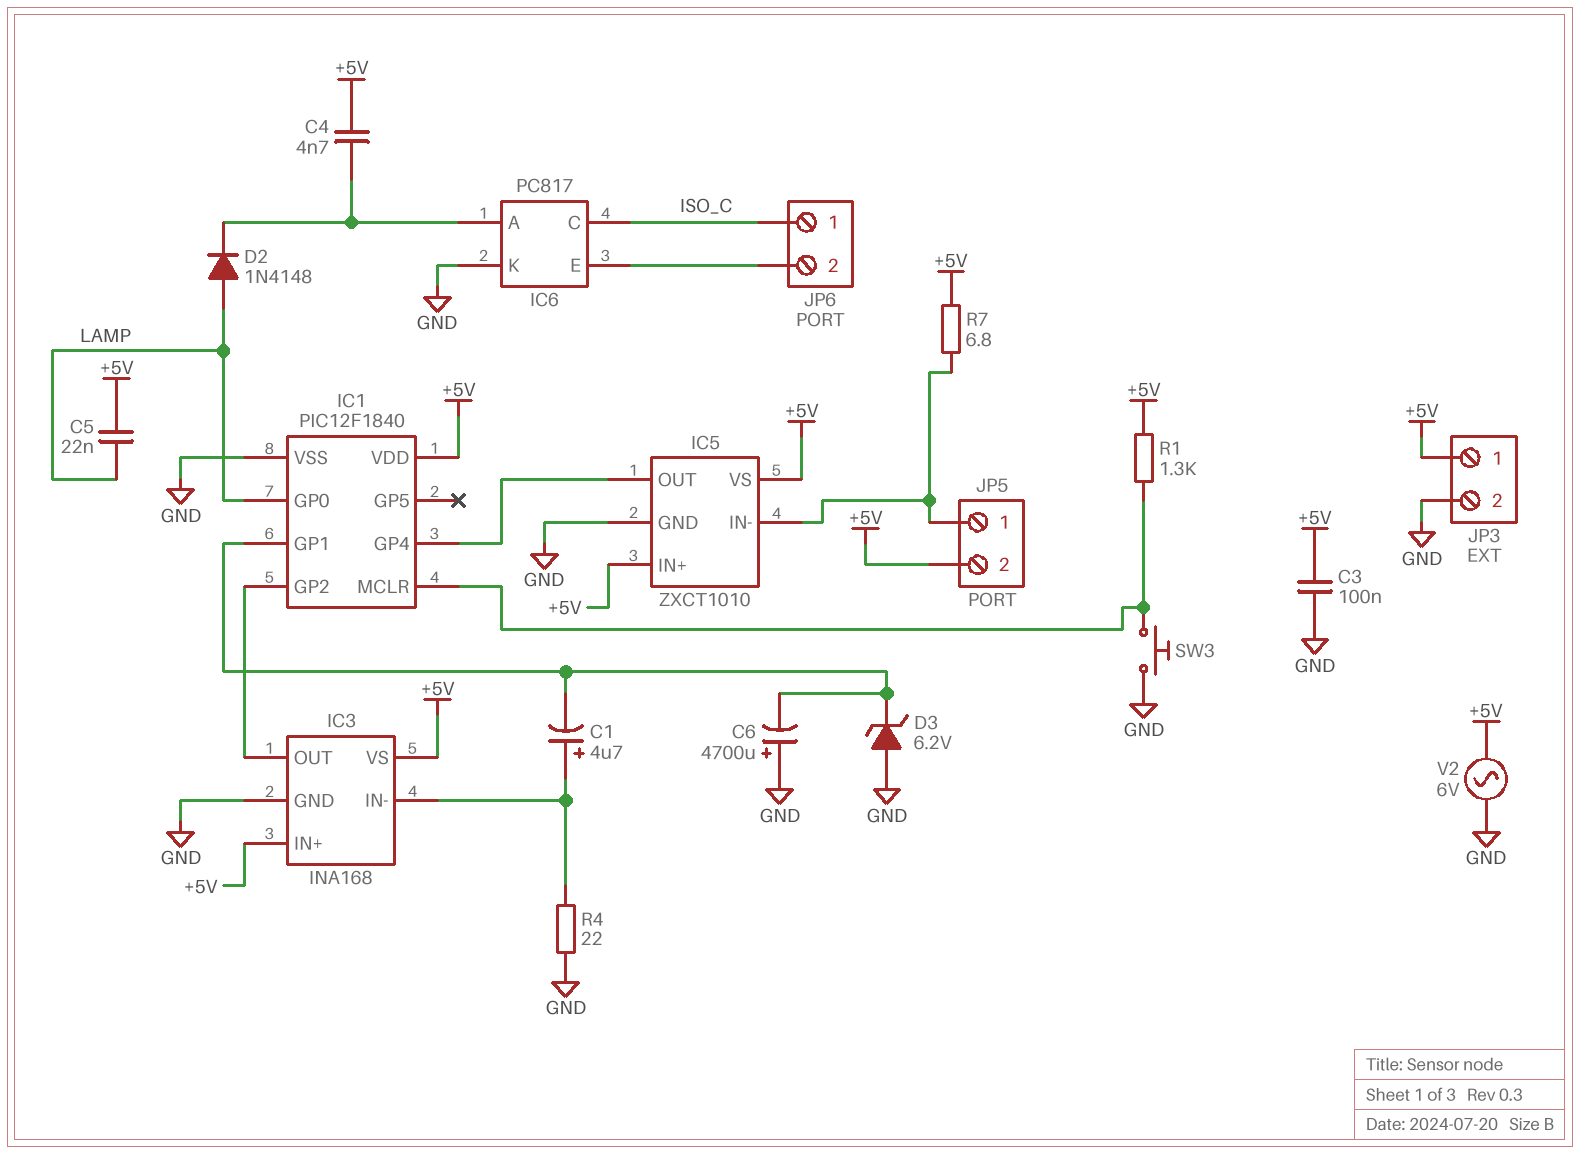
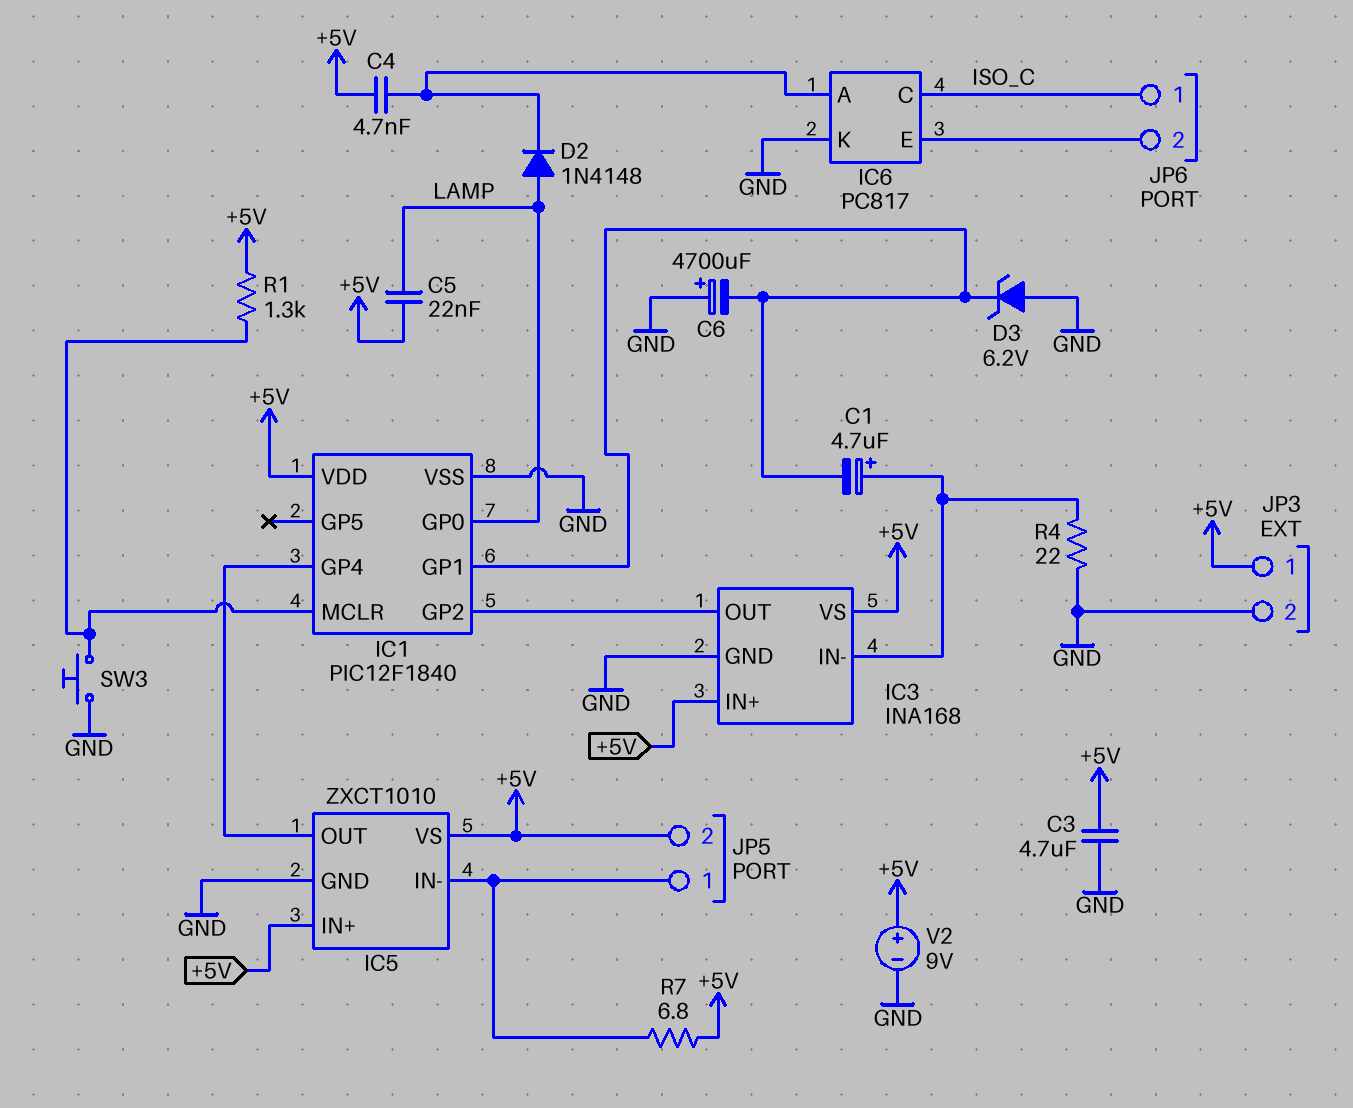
C3: 100nF (+5V, GND) -> 4.7uF (+5V, GND)
V2: AC 6V (+5V, GND) -> 9V (plus +5V, minus GND)

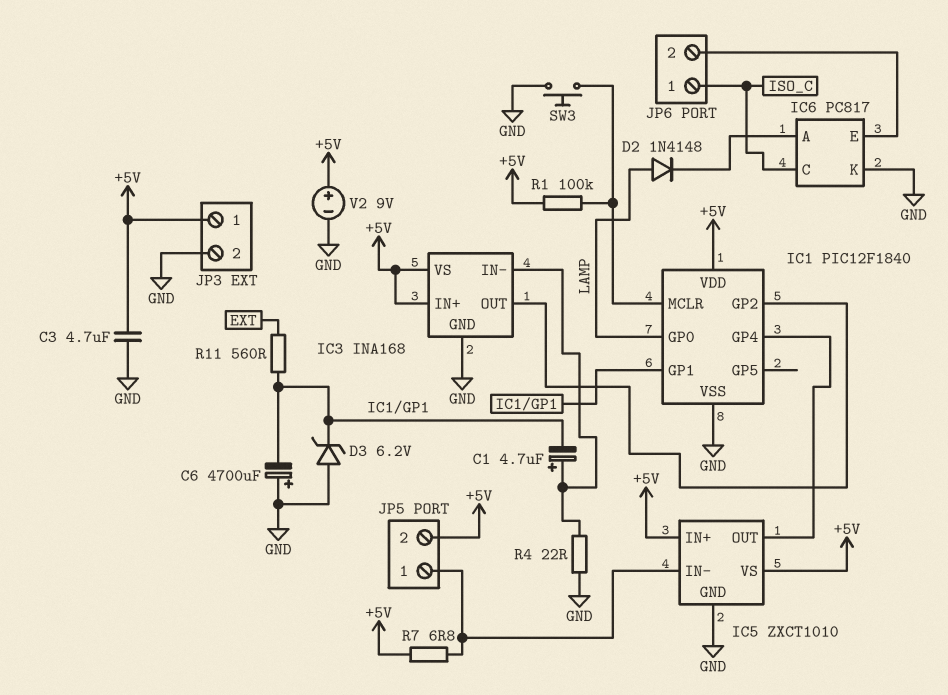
C4: 4.7nF (+5V, IC6/A) -> none
C5: 22nF (+5V, LAMP) -> none
R1: 1.3k (+5V, IC1/MCLR) -> 100k (+5V, IC1/MCLR)
R11: none -> 560 (EXT, IC1/GP1)

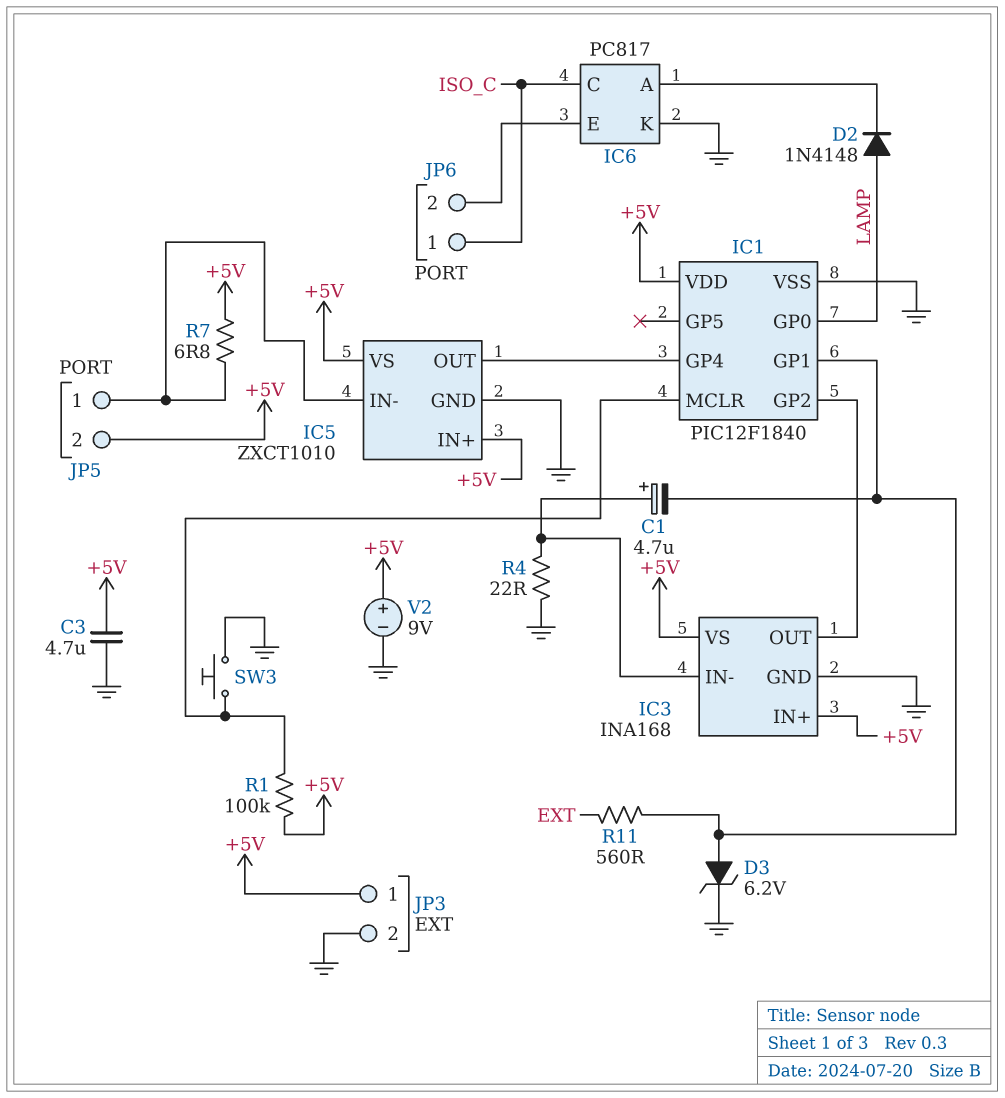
C6: 4700uF (plus GND, minus IC1/GP1) -> none
D3: zener 6.2V (A GND, K IC1/GP1) -> zener 6.2V (A IC1/GP1, K GND)

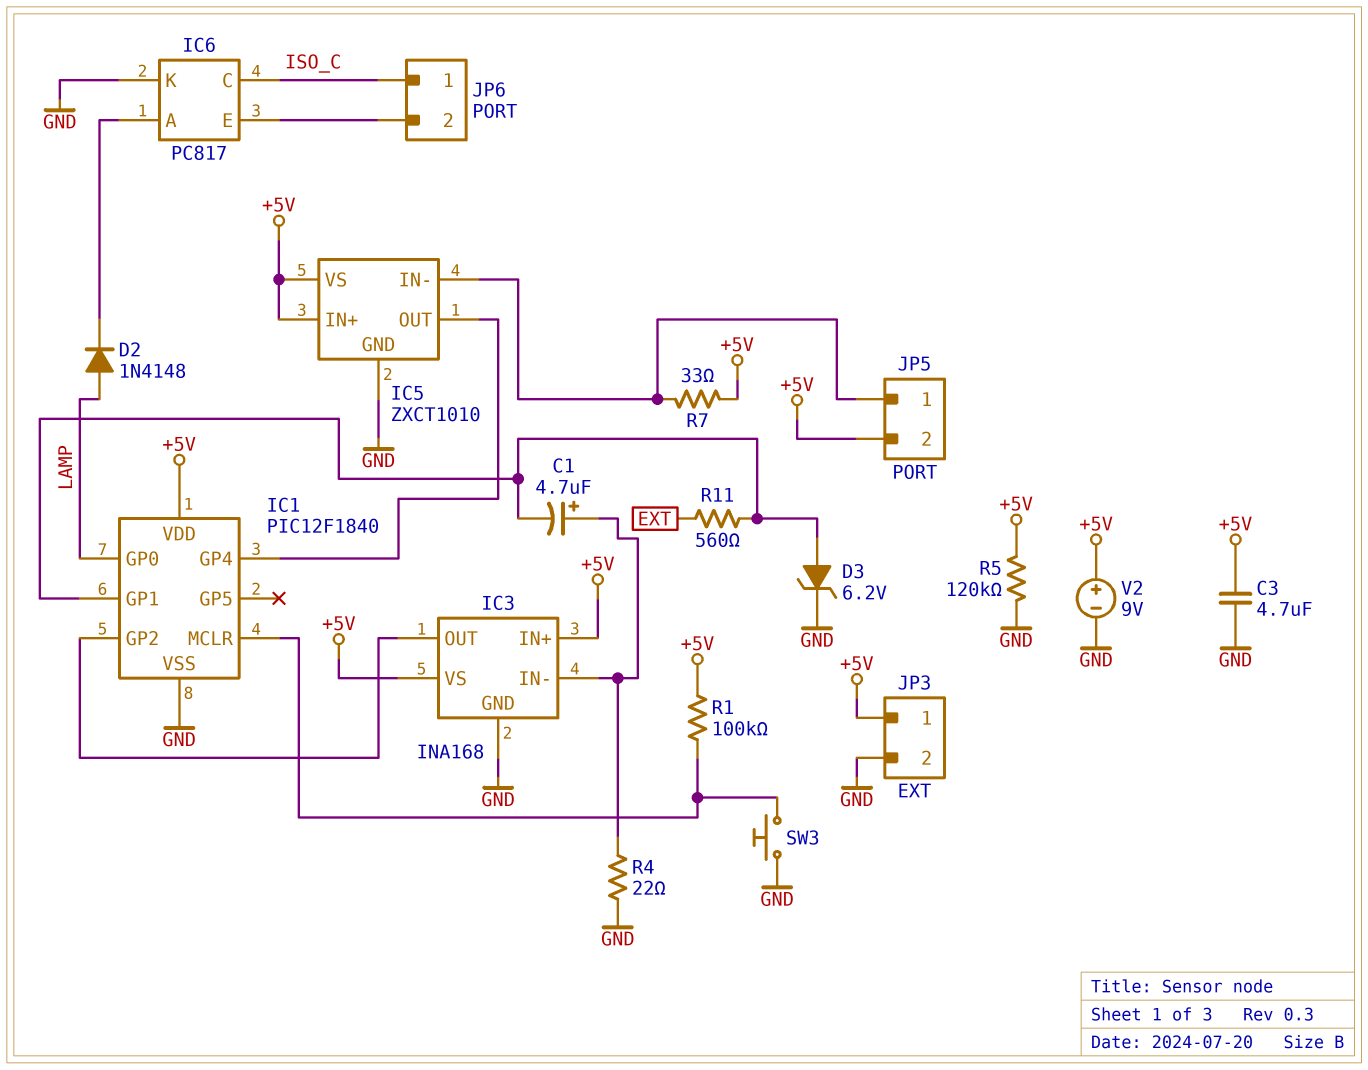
R5: none -> 120k (+5V, GND)
R7: 6.8 (+5V, IC5/IN-) -> 33 (+5V, IC5/IN-)

